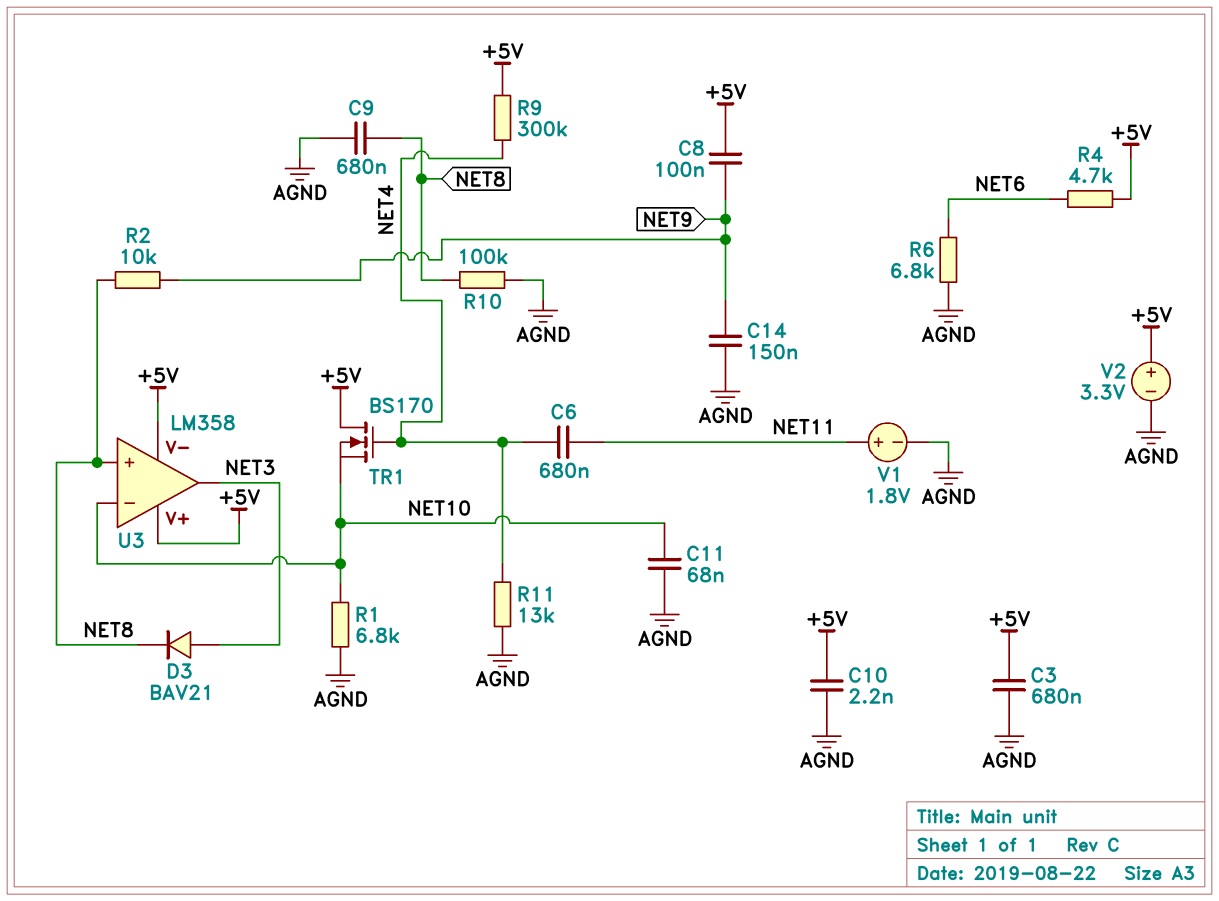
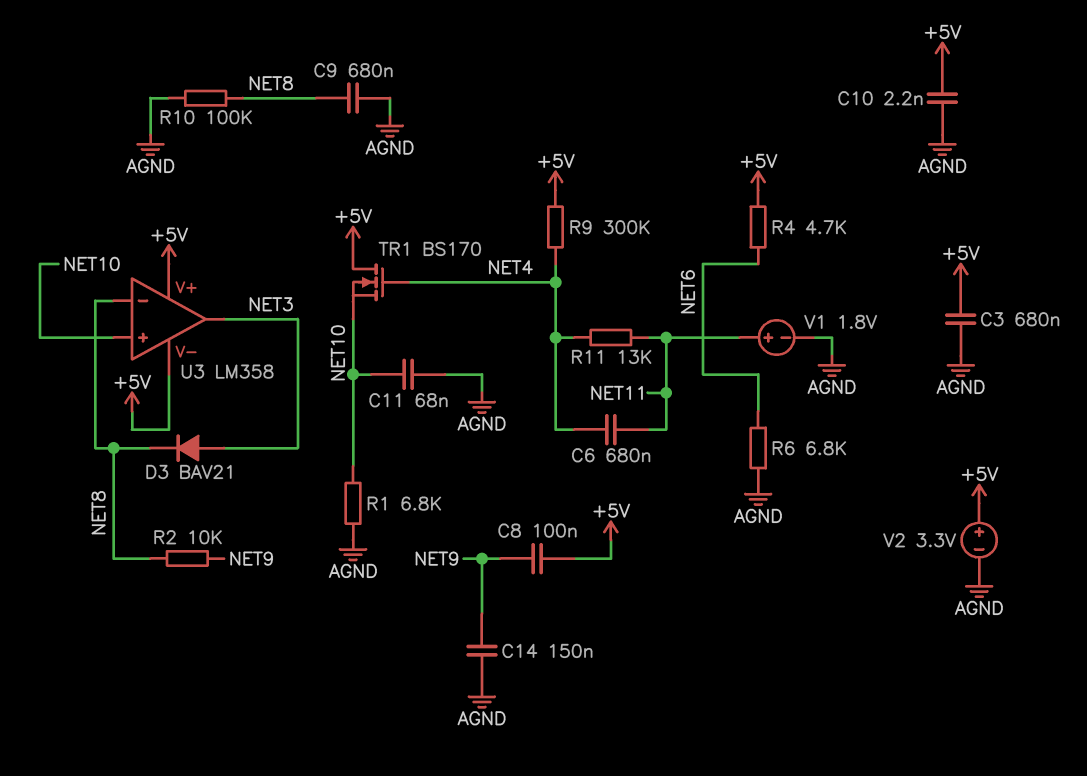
R11: 13k (AGND, NET4) -> 13k (NET4, NET11)
U3 pin in+: NET8 -> NET10
U3 pin in-: NET10 -> NET8

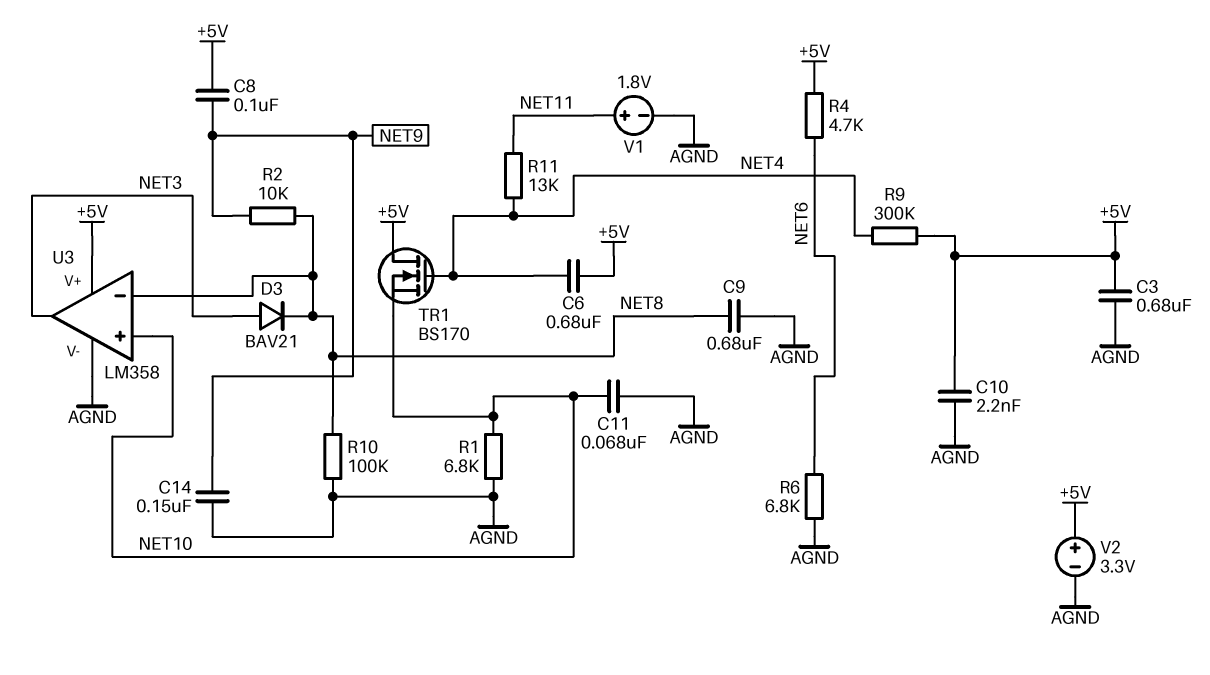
C6: 680nF (NET4, NET11) -> 680nF (+5V, NET4)
U3 pin V-: +5V -> AGND

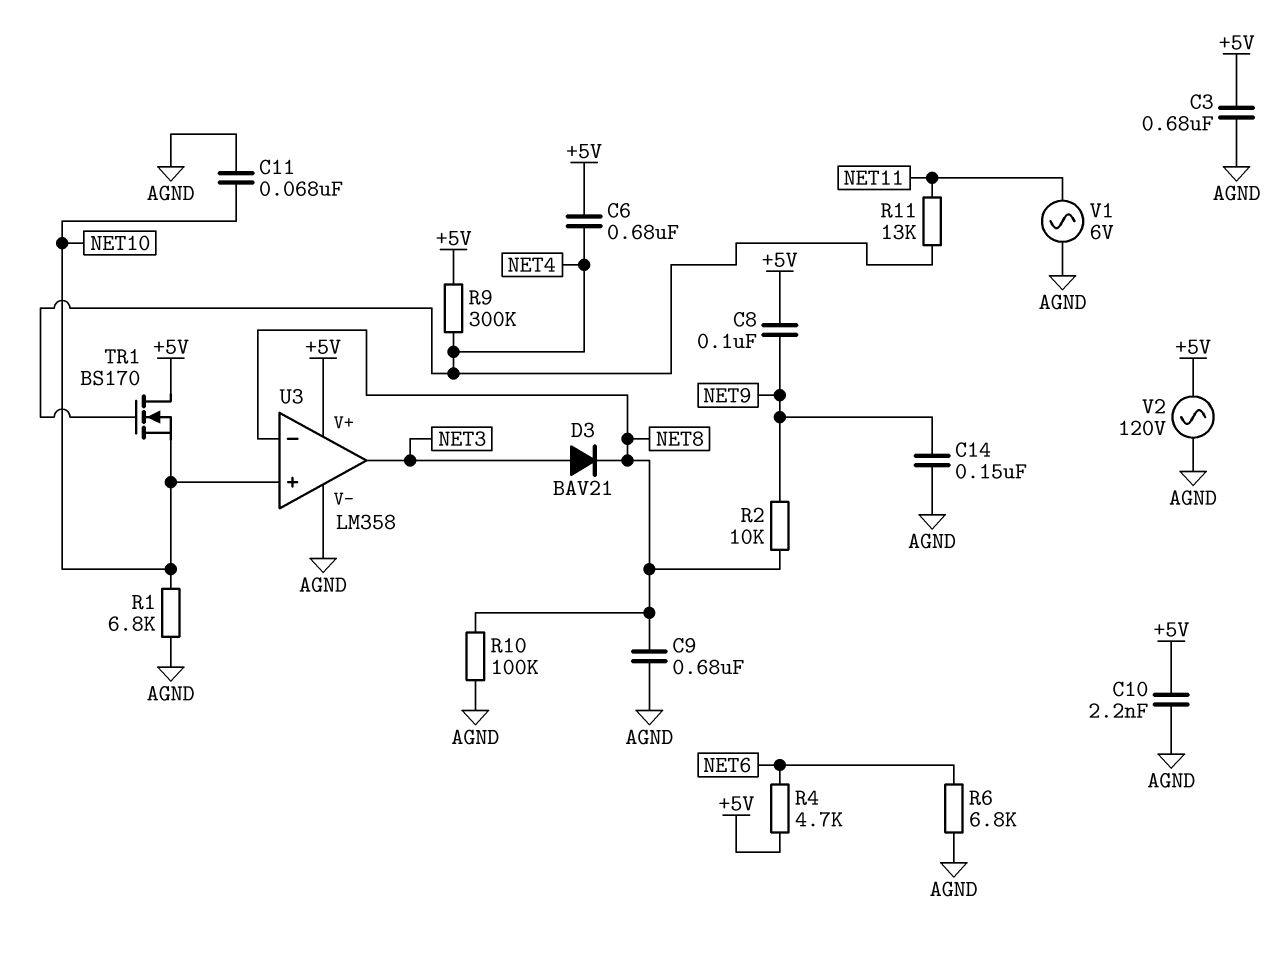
V1: 1.8V (plus NET11, minus AGND) -> AC 6V (AGND, NET11)
V2: 3.3V (plus +5V, minus AGND) -> AC 120V (+5V, AGND)

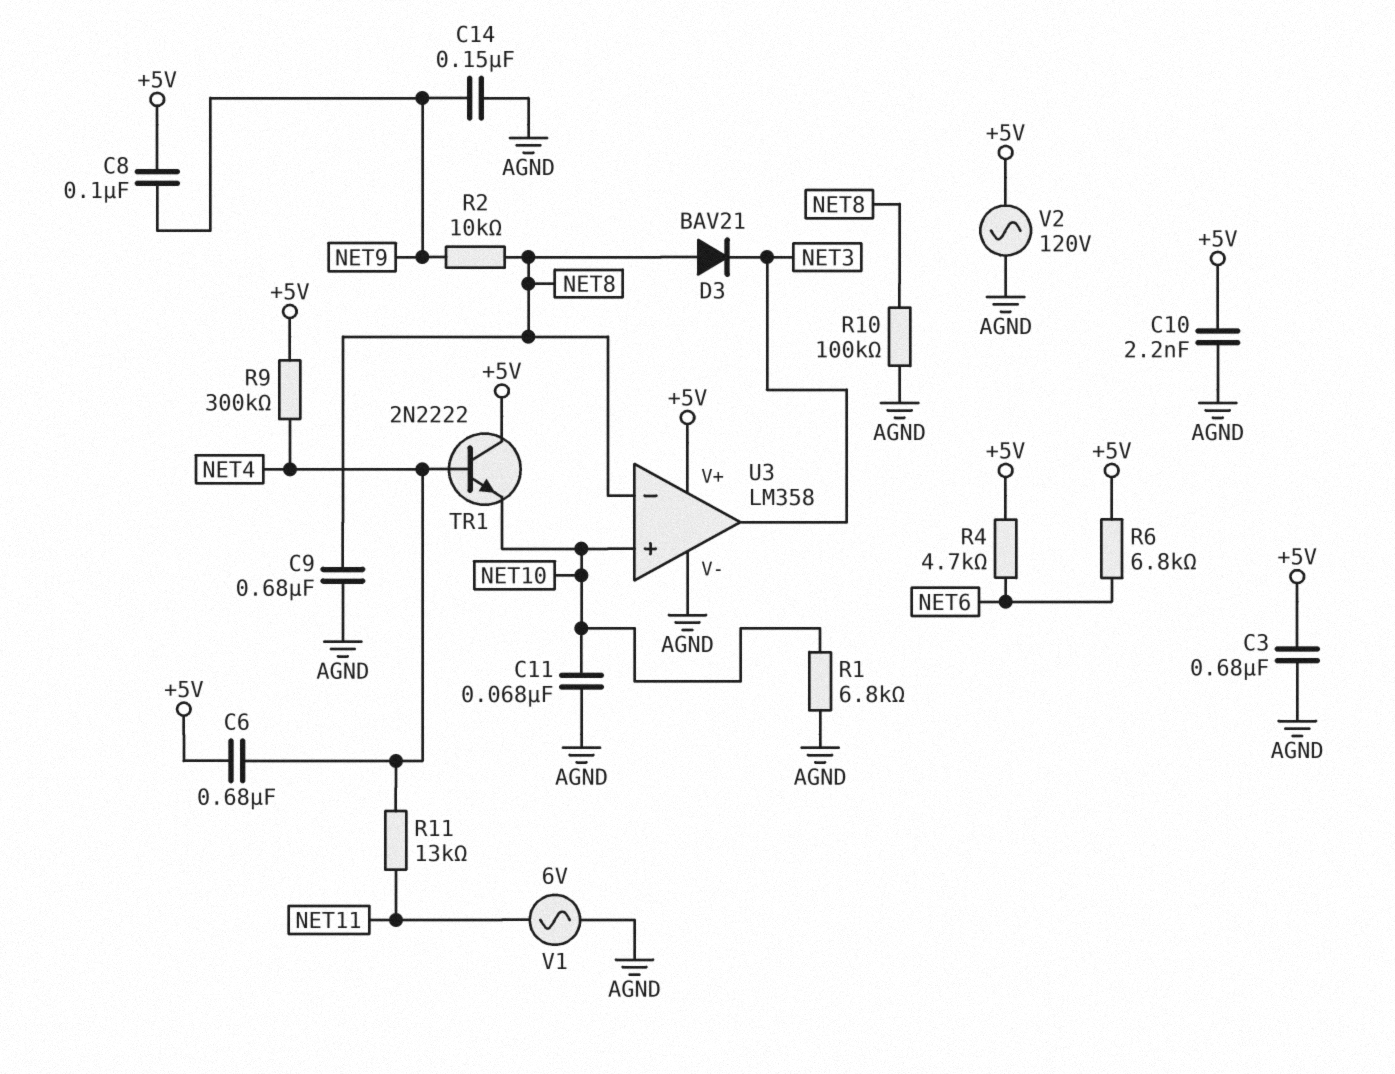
D3: diode BAV21 (A NET3, K NET8) -> diode BAV21 (A NET8, K NET3)
R6: 6.8k (AGND, NET6) -> 6.8k (+5V, NET6)
TR1: NMOS BS170 (G NET4, D +5V, S NET10) -> NPN 2N2222 (B NET4, C +5V, E NET10)

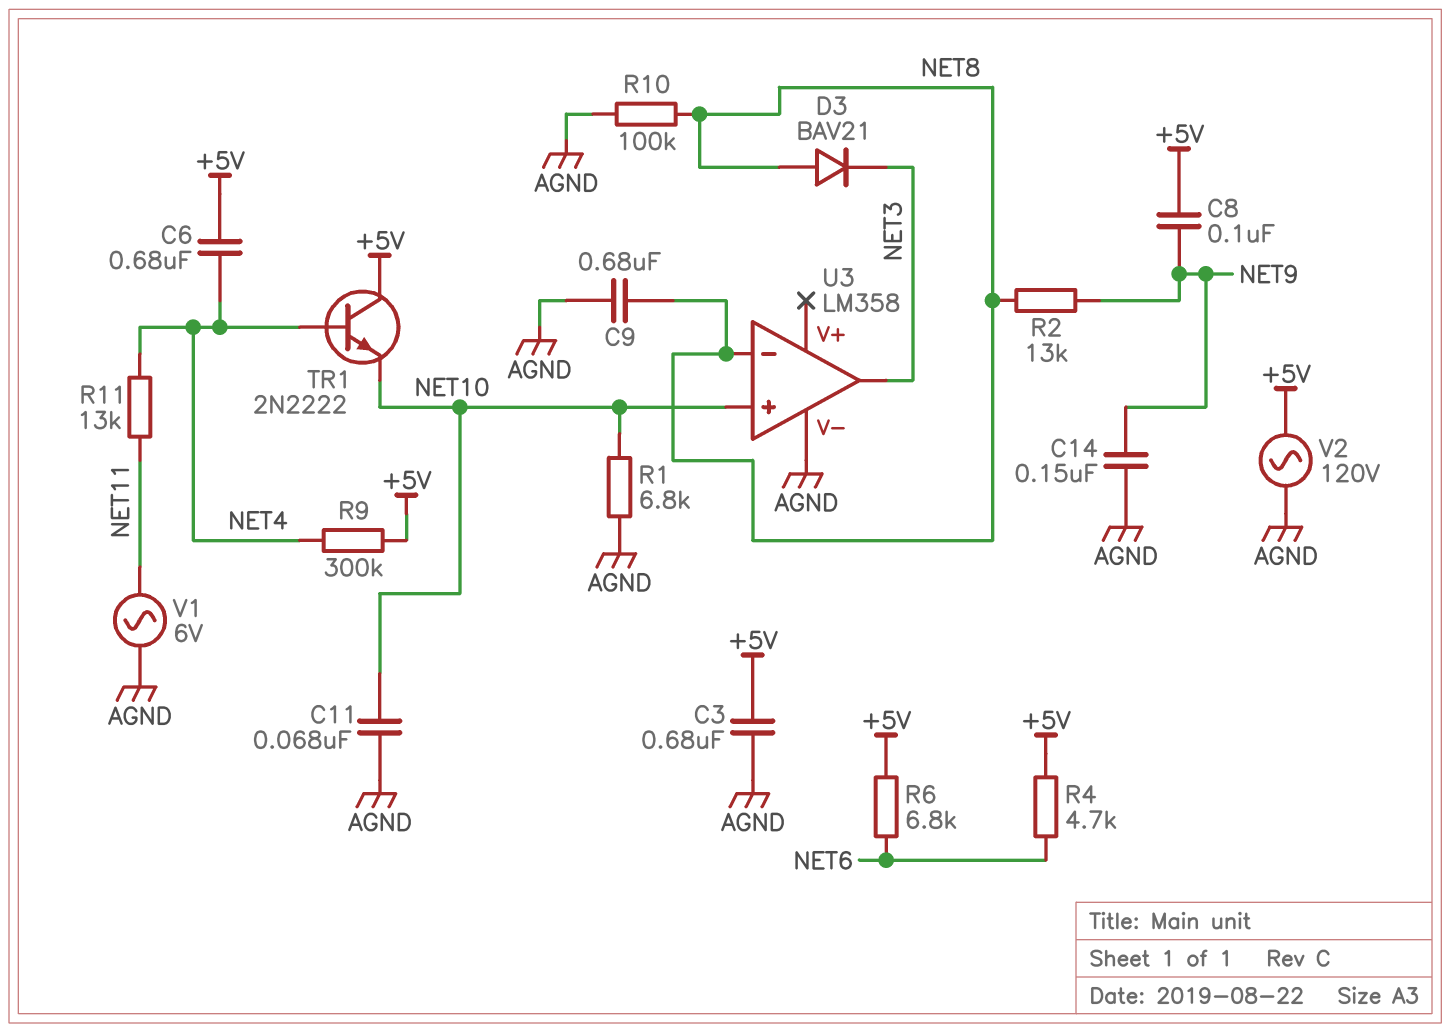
C10: 2.2nF (+5V, AGND) -> none
R2: 10k (NET8, NET9) -> 13k (NET8, NET9)
U3 pin V+: +5V -> none

